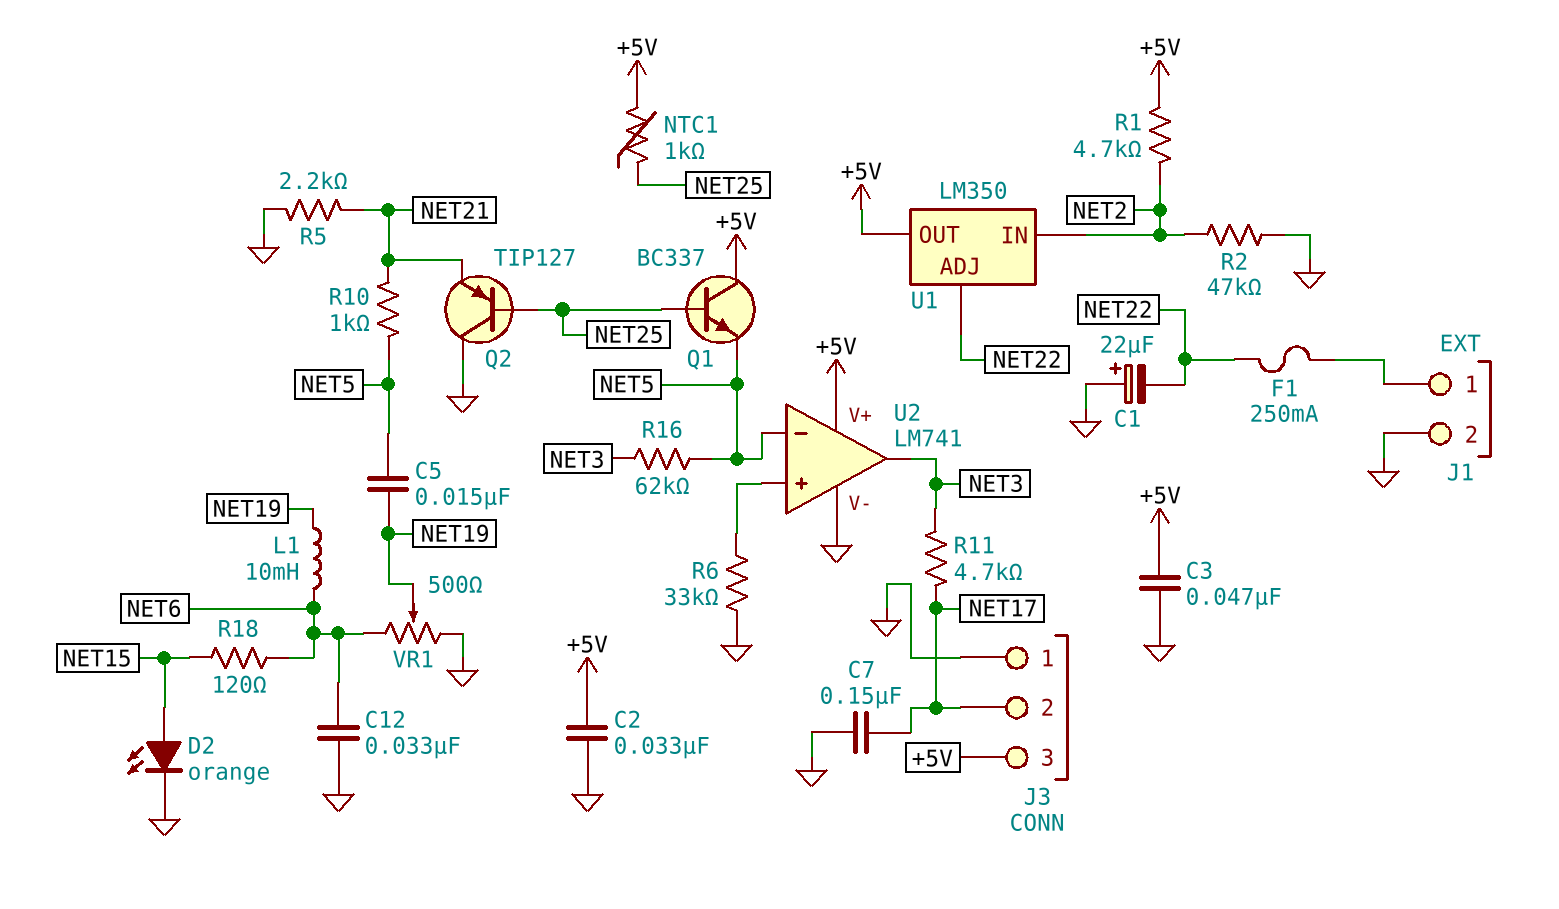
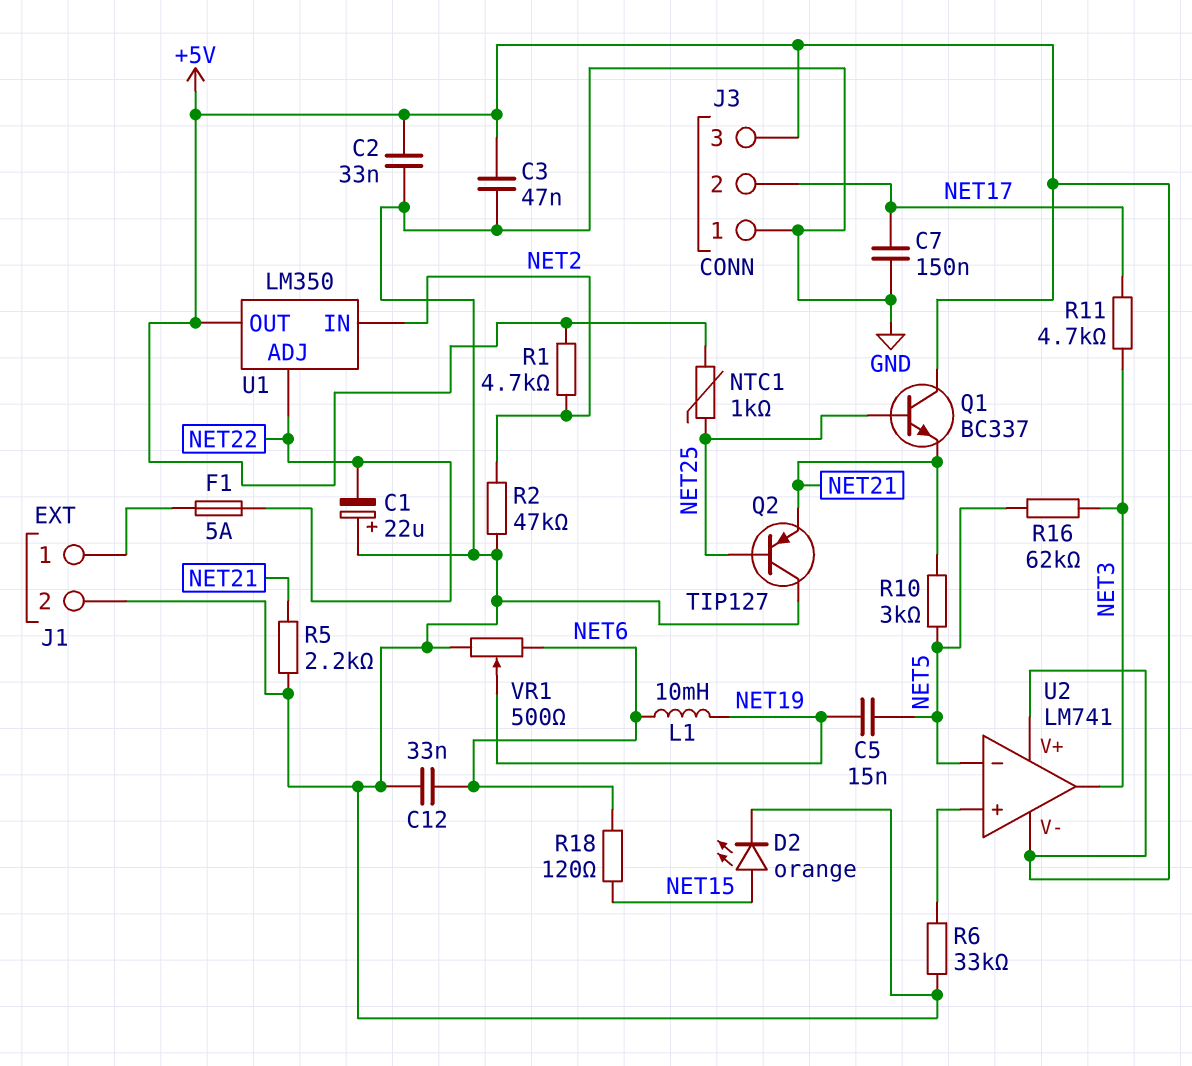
F1: 250mA (J1/1, NET22) -> 5A (J1/1, NET22)
Q1: NPN BC337 (B NET25, C +5V, E NET5) -> NPN BC337 (B NET25, C +5V, E NET21)
R10: 1k (NET5, NET21) -> 3k (NET5, NET21)
U2 pin V-: GND -> +5V

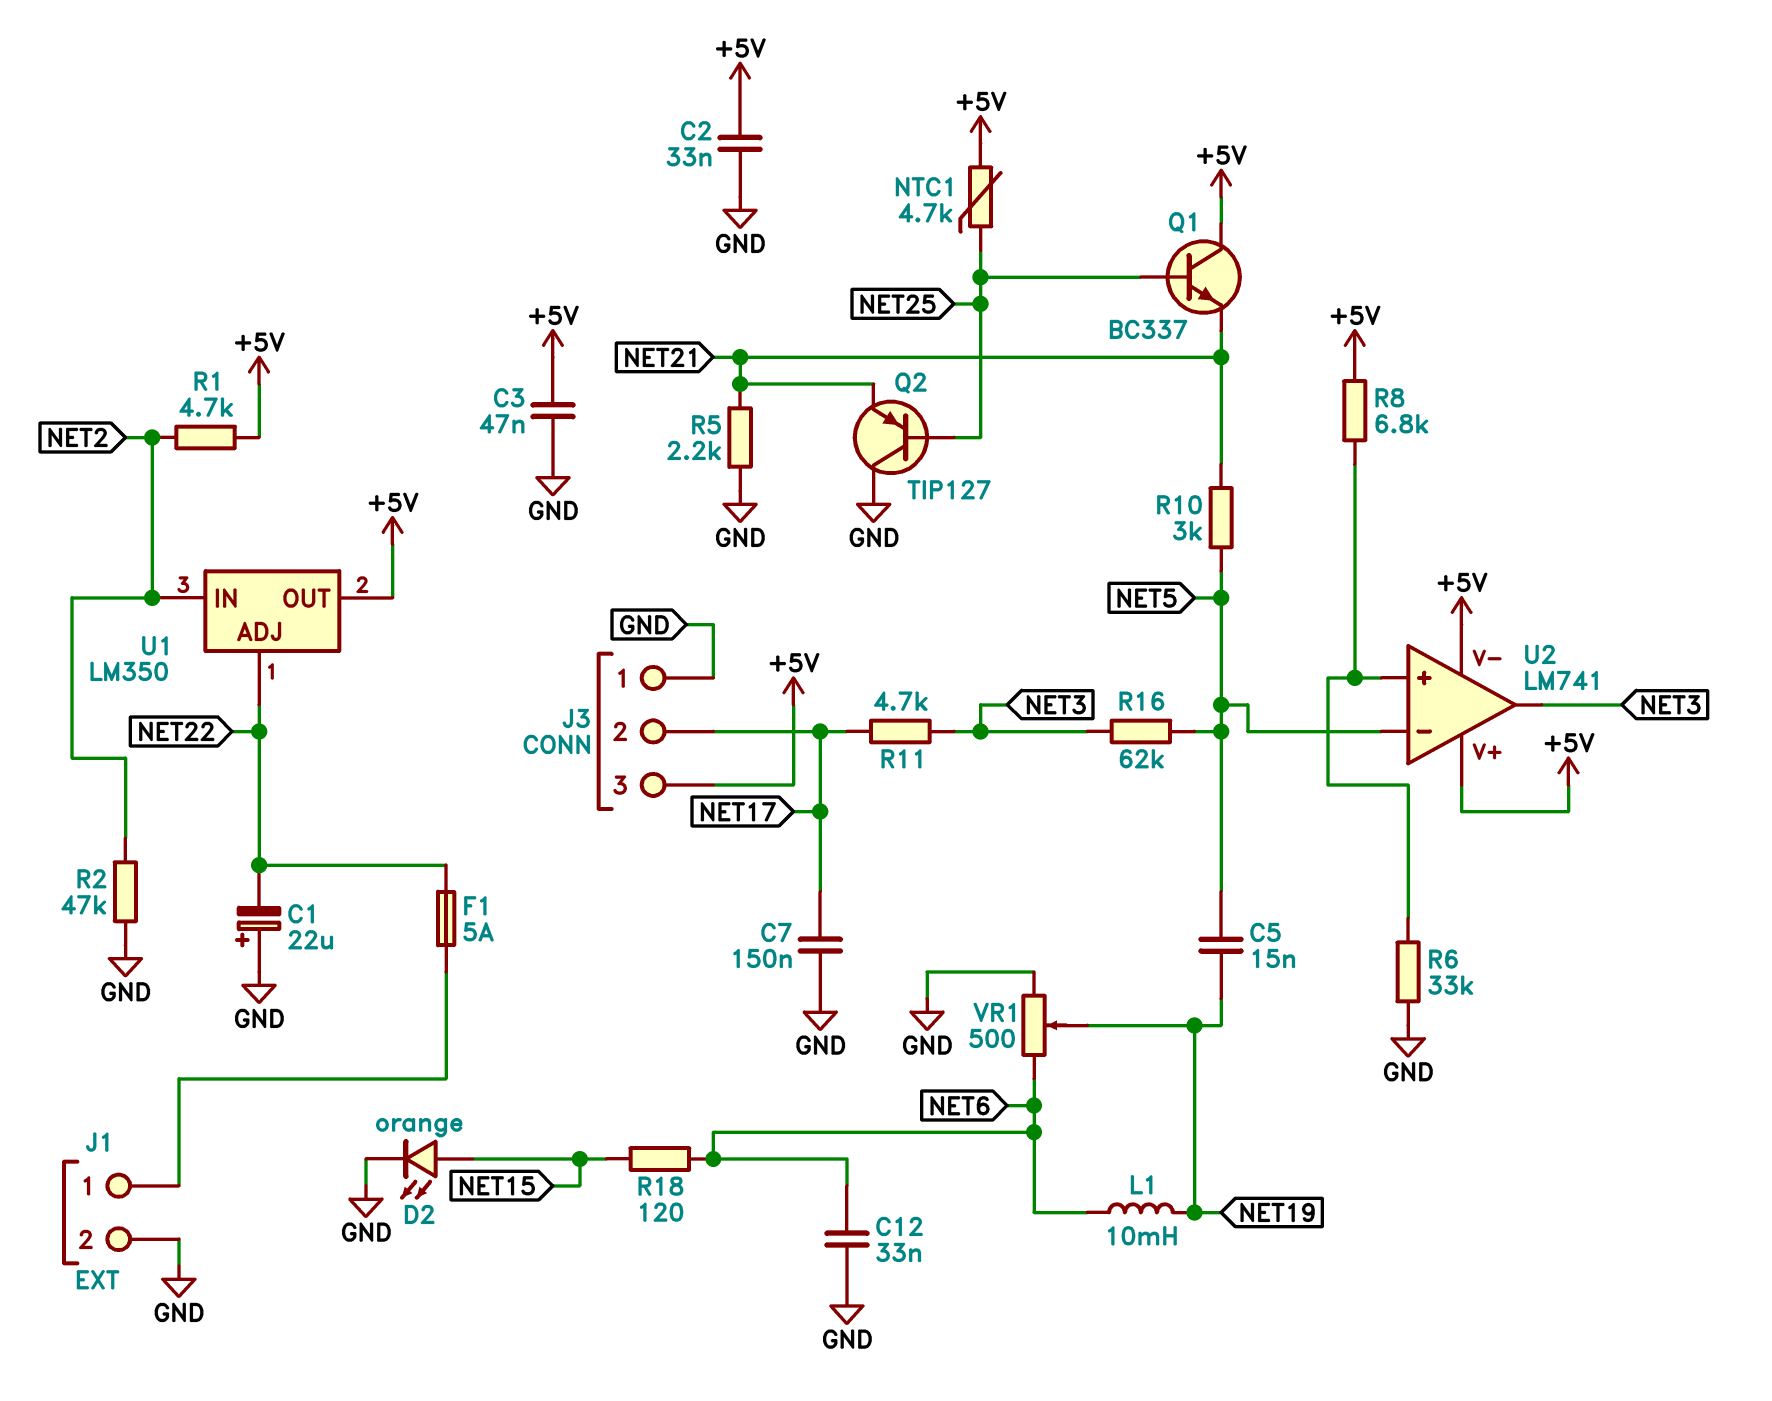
NTC1: 1k (+5V, NET25) -> 4.7k (+5V, NET25)
R8: none -> 6.8k (+5V, U2/in+)

